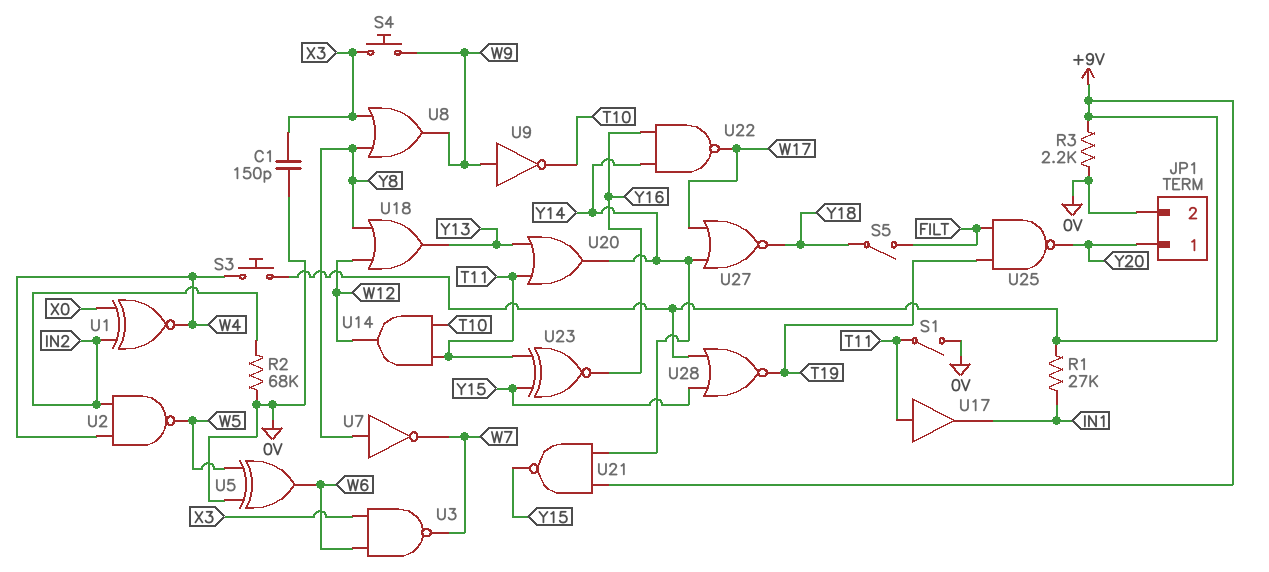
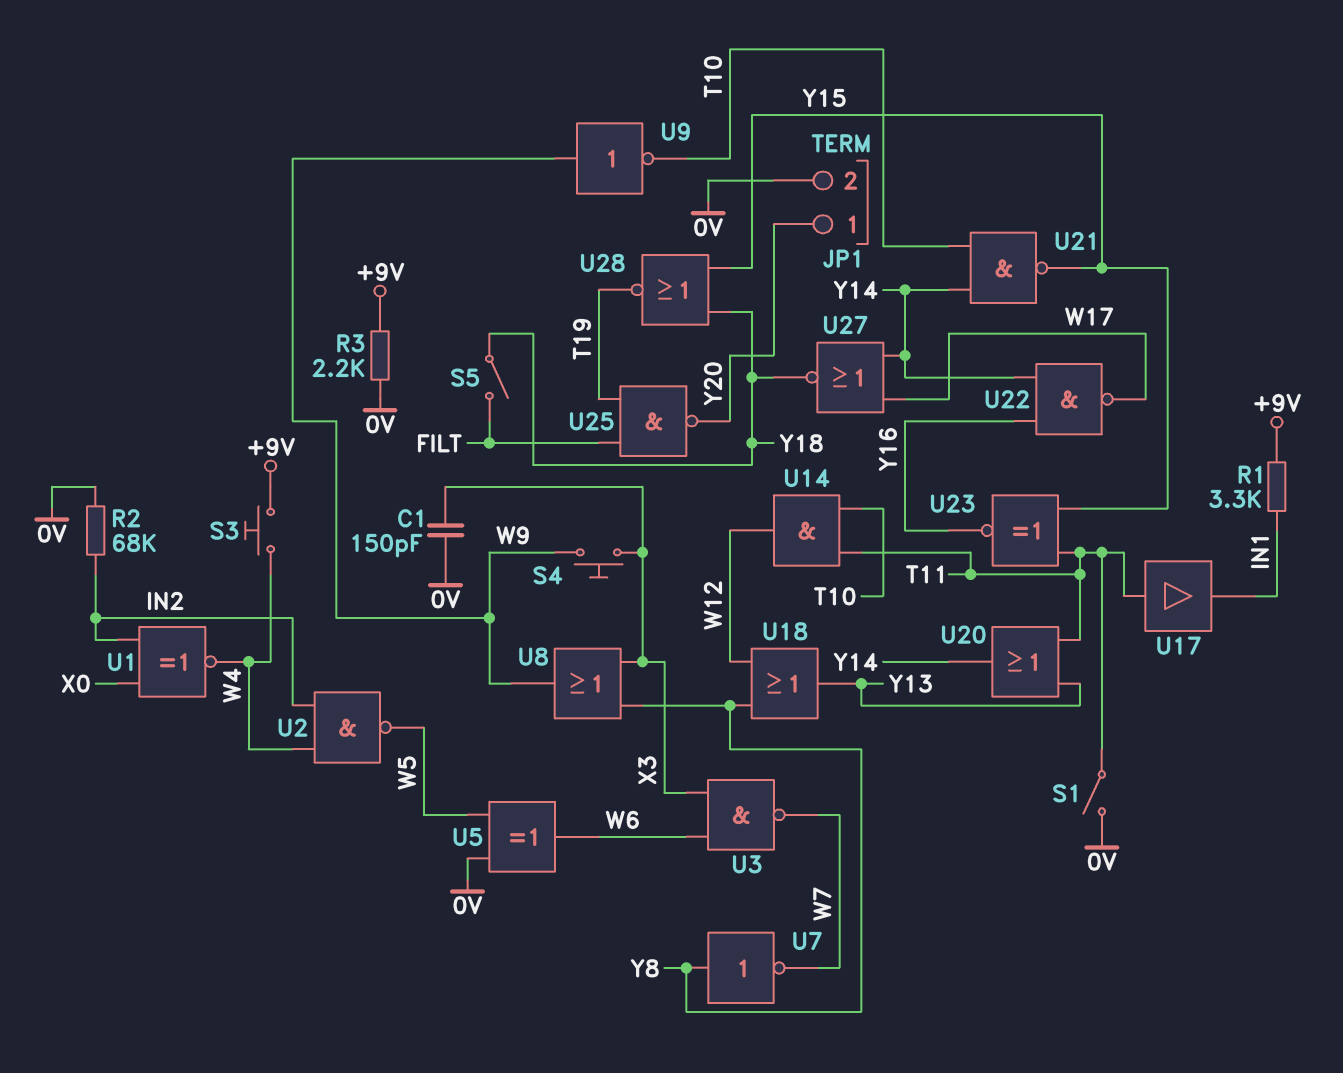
R1: 27k (+9V, IN1) -> 3.3k (+9V, IN1)
U21: NAND (in +9V, in Y14, out Y15) -> NAND (in T10, in Y14, out Y15)
U28: NOR (in +9V, in Y15, out T19) -> NOR (in Y15, in Y18, out T19)

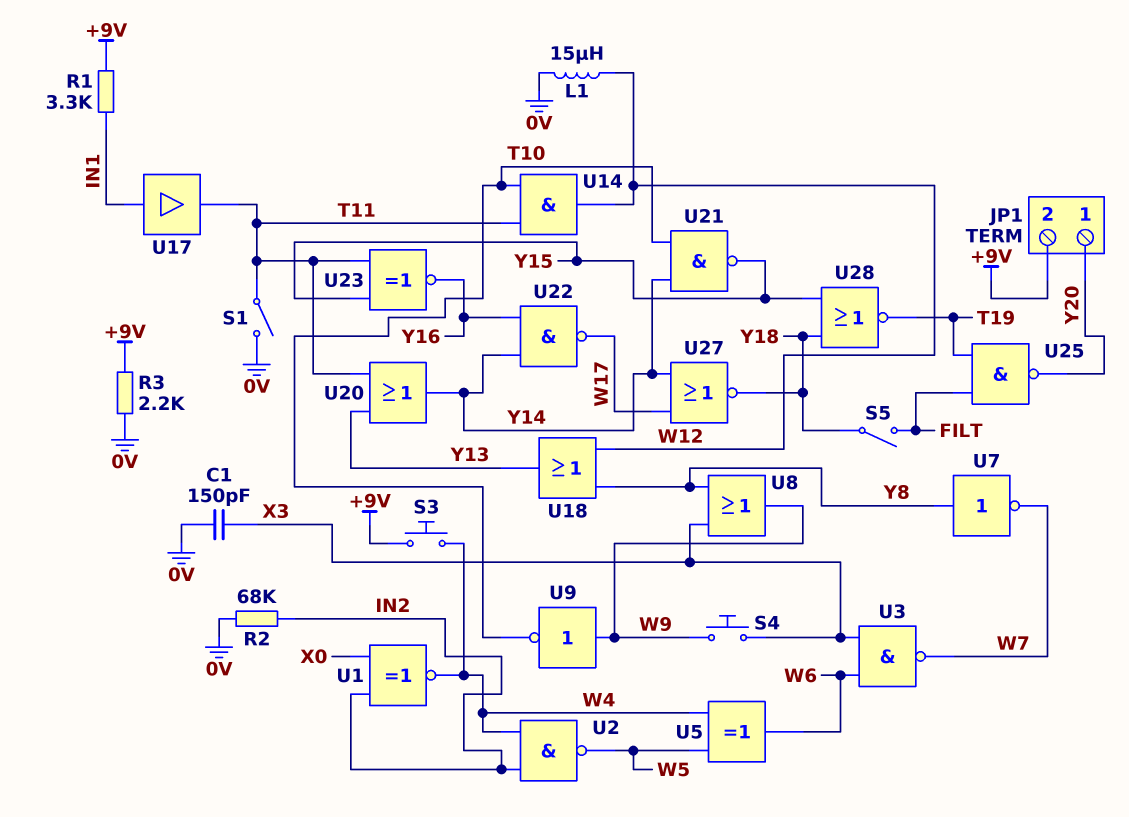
JP1 pin 2: 0V -> +9V
L1: none -> 15uH (0V, W12)
U5: XOR (in 0V, in W5, out W6) -> XOR (in W4, in W5, out W6)
U17: buffer (in T11, out IN1) -> buffer (in IN1, out T11)

